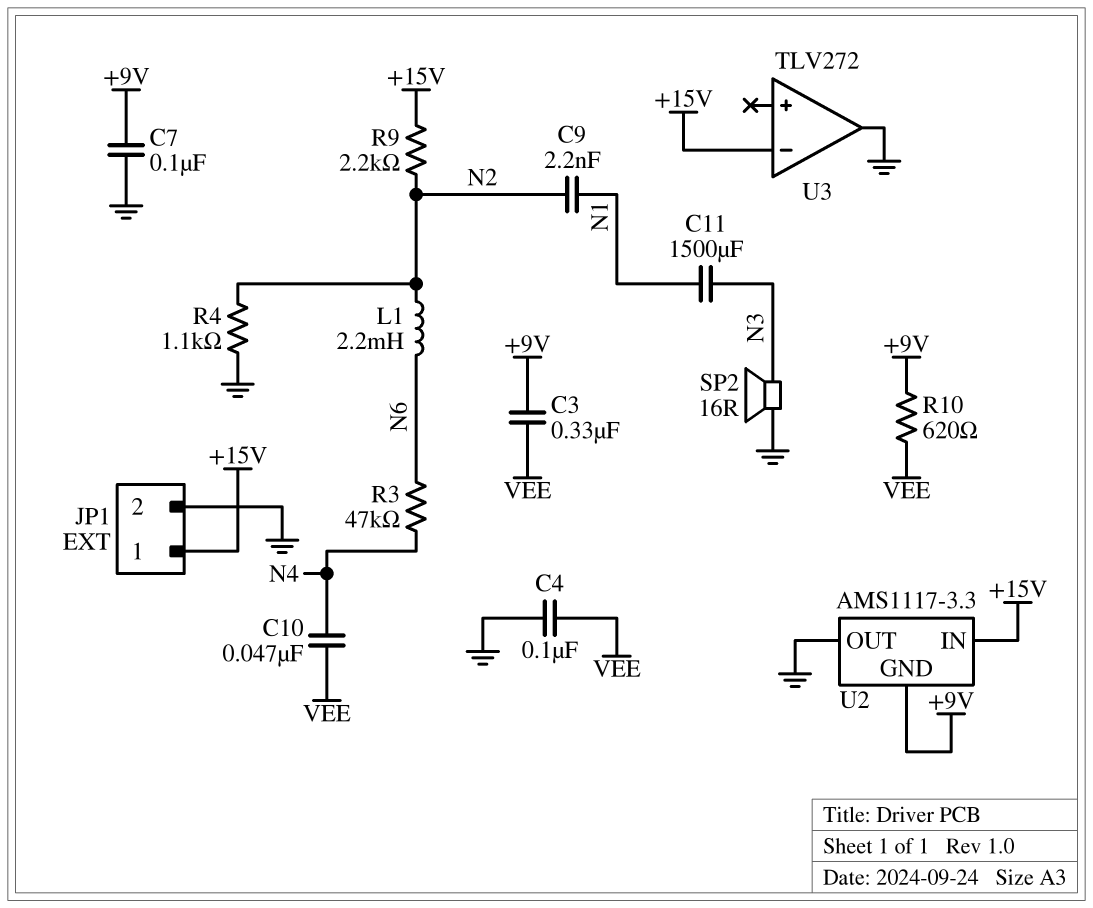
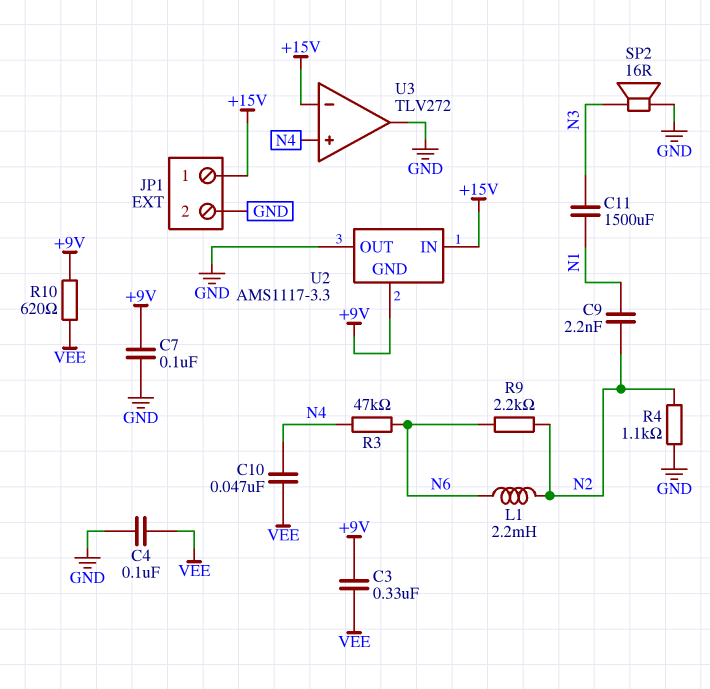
R9: 2.2k (+15V, N2) -> 2.2k (N2, N6)
U3 pin in+: none -> N4

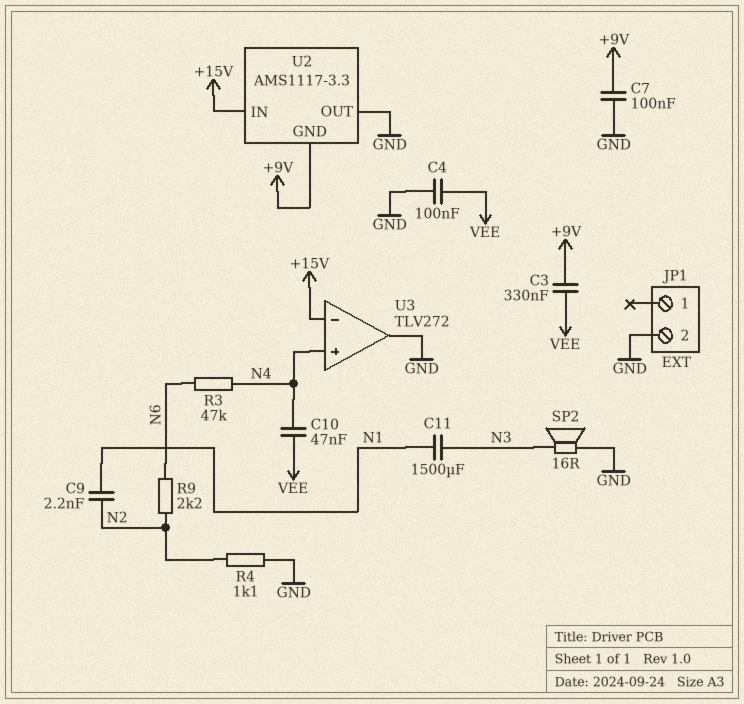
JP1 pin 1: +15V -> none
L1: 2.2mH (N2, N6) -> none
R10: 620 (+9V, VEE) -> none

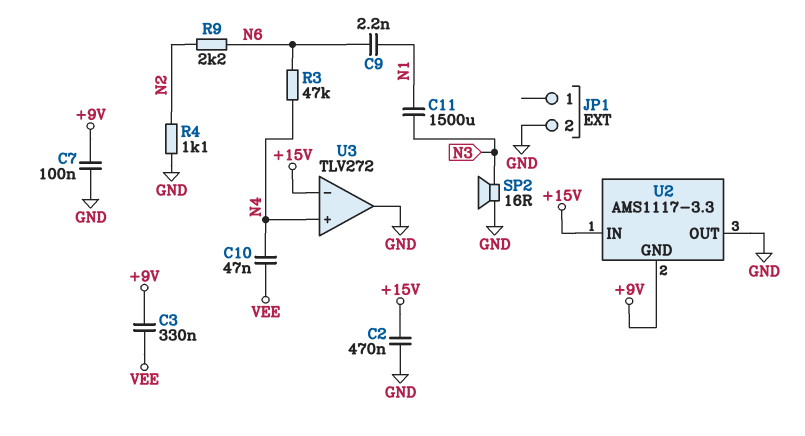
C2: none -> 470nF (+15V, GND)
C4: 100nF (GND, VEE) -> none
C9: 2.2nF (N1, N2) -> 2.2nF (N1, N6)

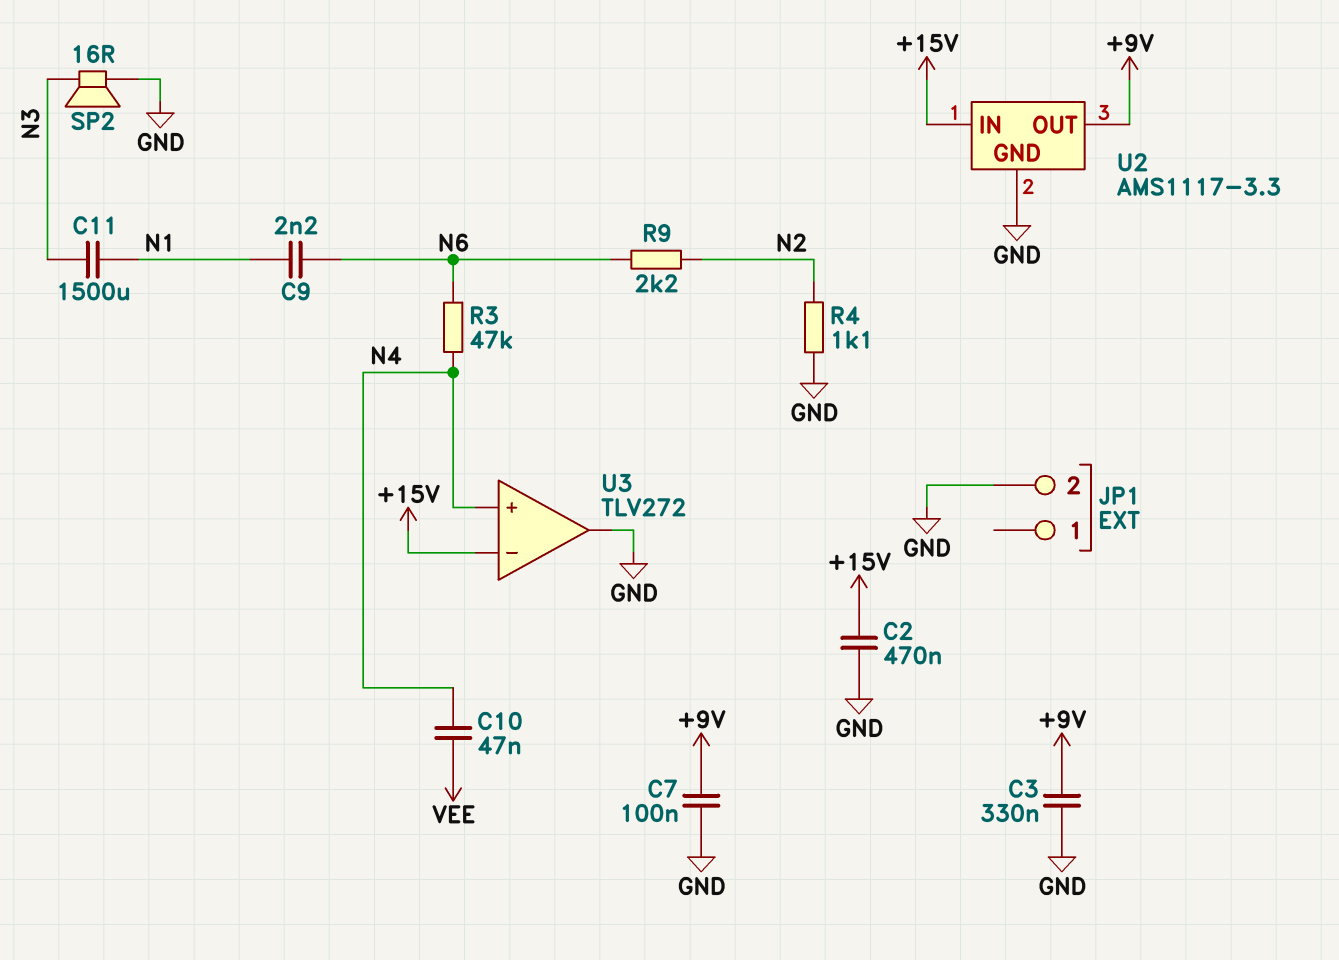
C3: 330nF (+9V, VEE) -> 330nF (+9V, GND)
U2 pin GND: +9V -> GND
U2 pin OUT: GND -> +9V

